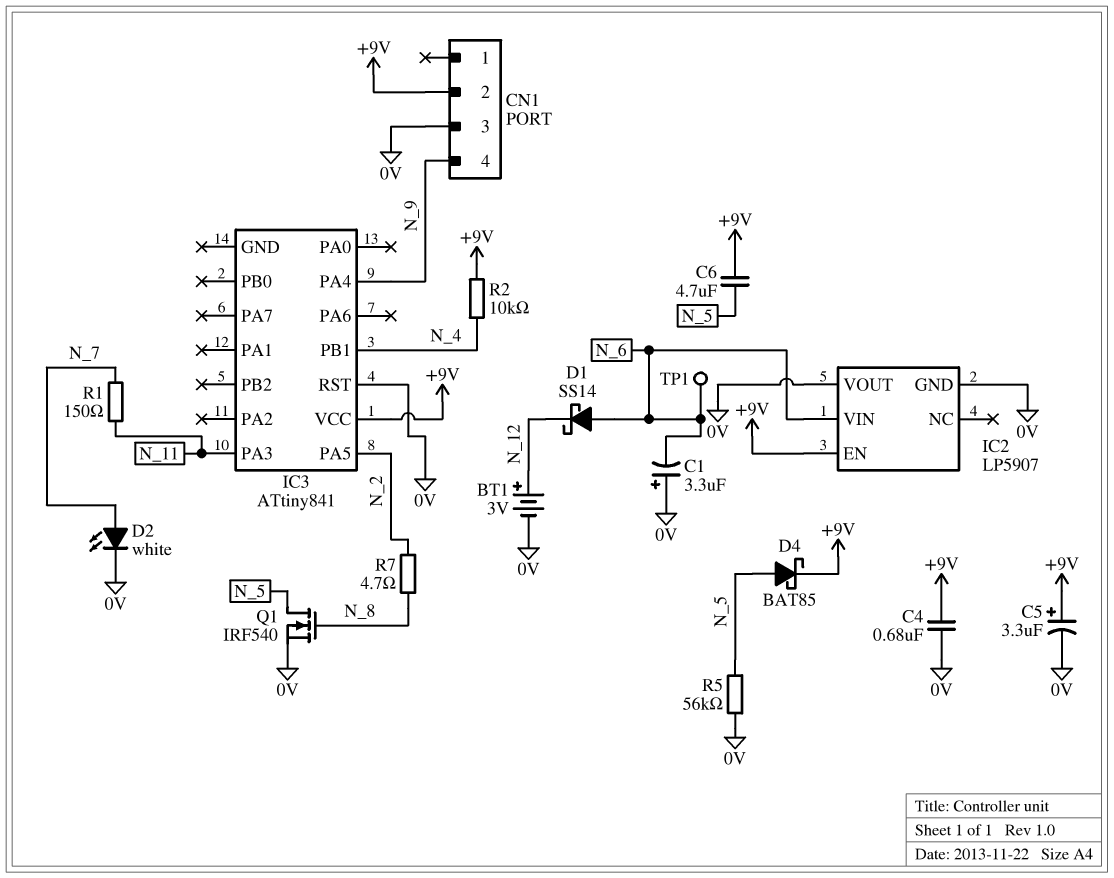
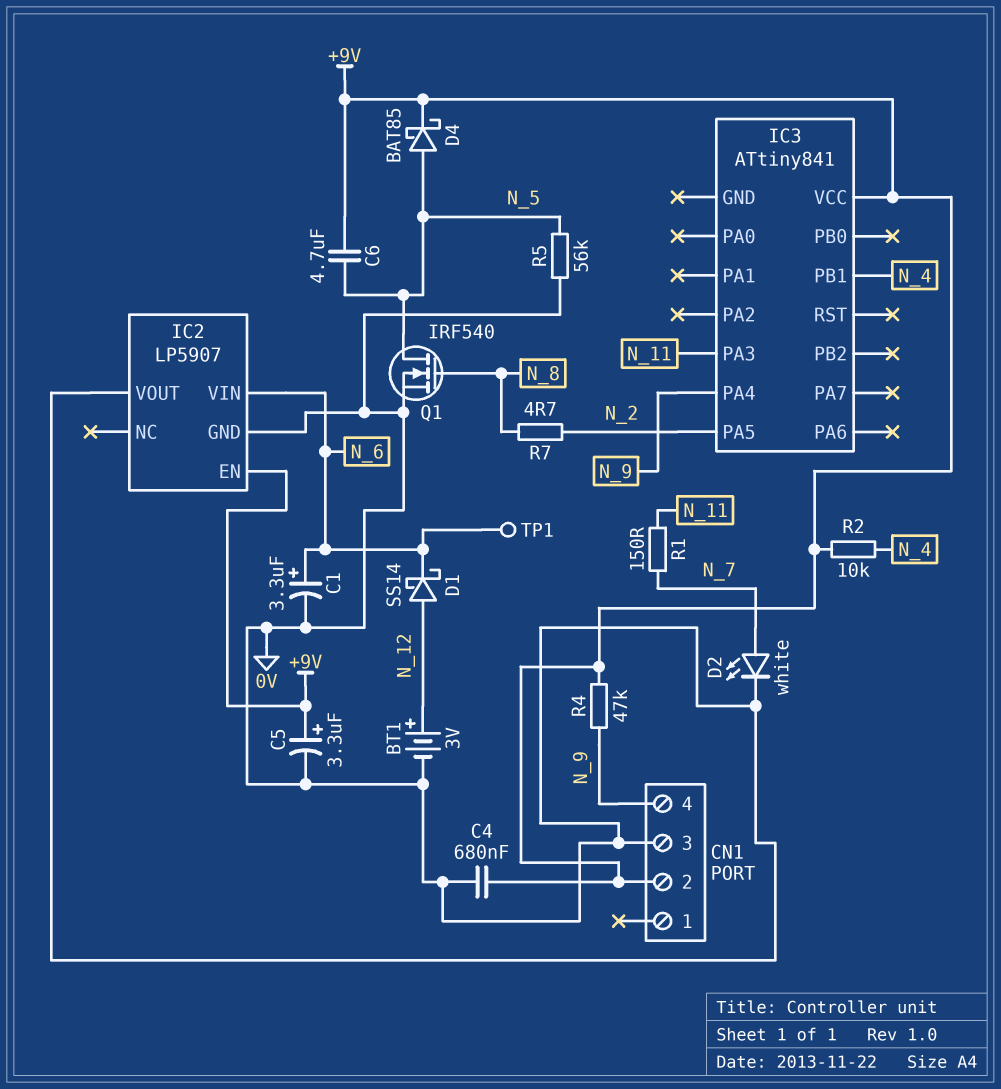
C1: 3.3uF (plus 0V, minus N_6) -> 3.3uF (plus N_6, minus 0V)
D1: schottky SS14 (A N_6, K N_12) -> schottky SS14 (A N_12, K N_6)
IC3 pin RST: 0V -> none
R4: none -> 47k (+9V, N_9)

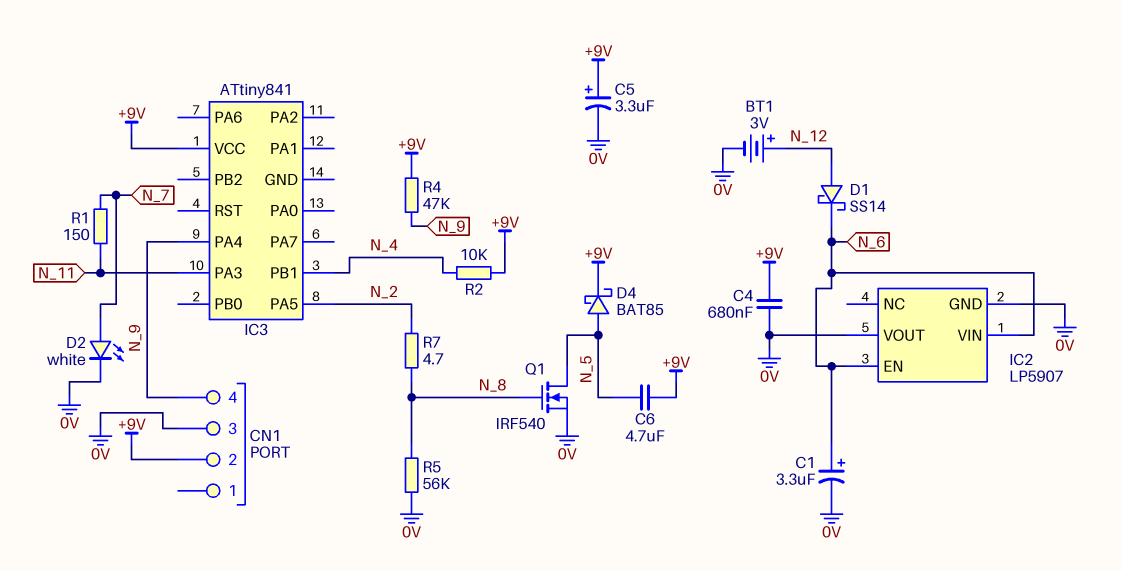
IC2 pin EN: +9V -> N_6
R5: 56k (0V, N_5) -> 56k (0V, N_8)
TP1: test point (N_6) -> none

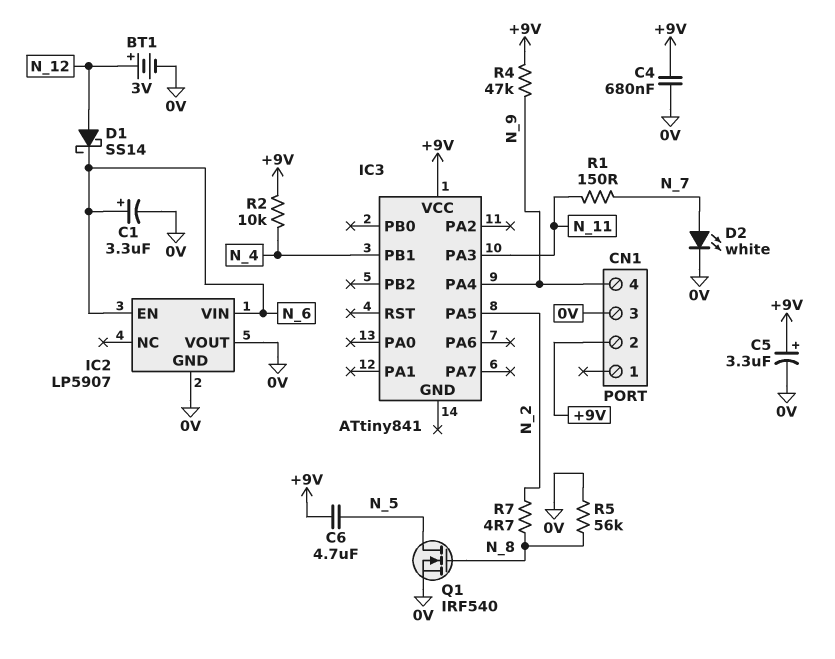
D4: schottky BAT85 (A N_5, K +9V) -> none

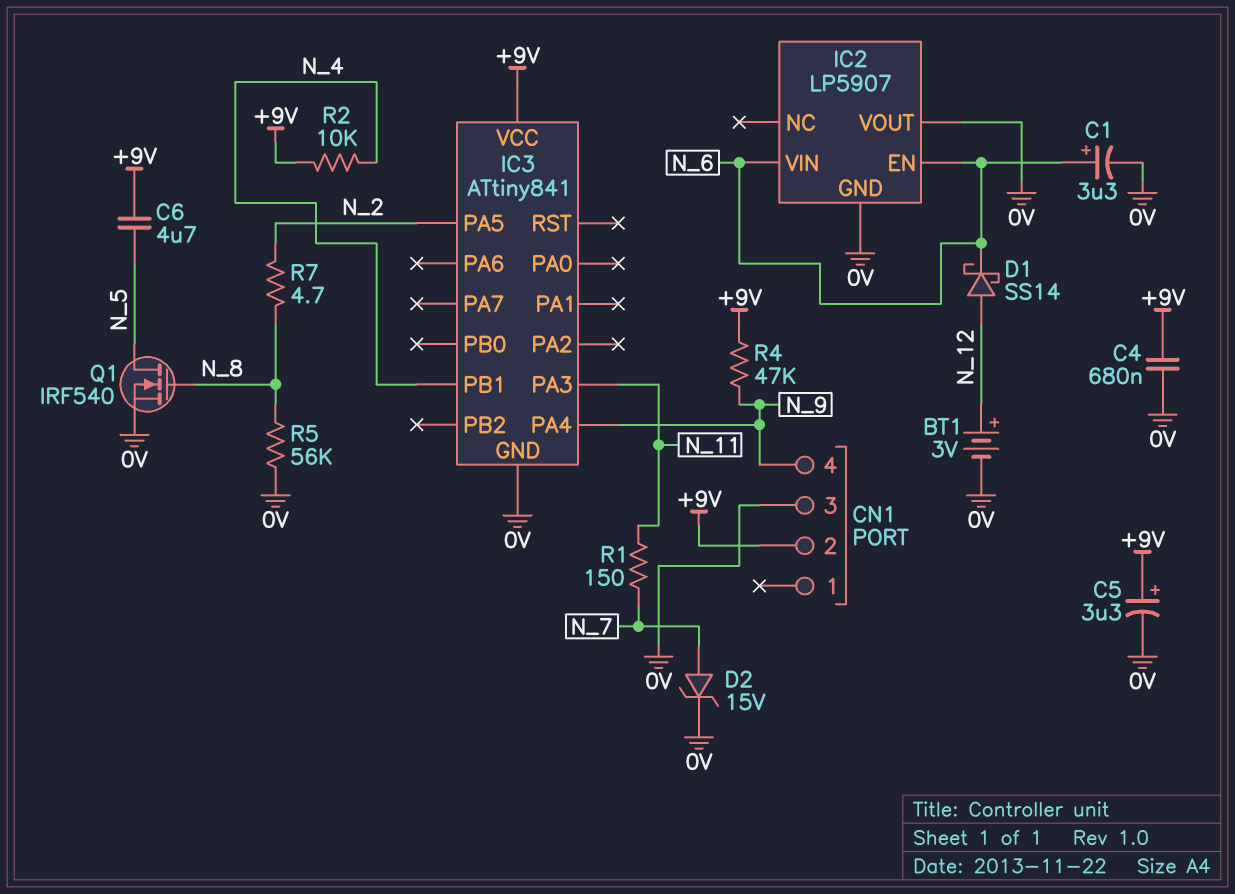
D2: LED white (A N_7, K 0V) -> zener 15V (A N_7, K 0V)
IC3 pin GND: none -> 0V

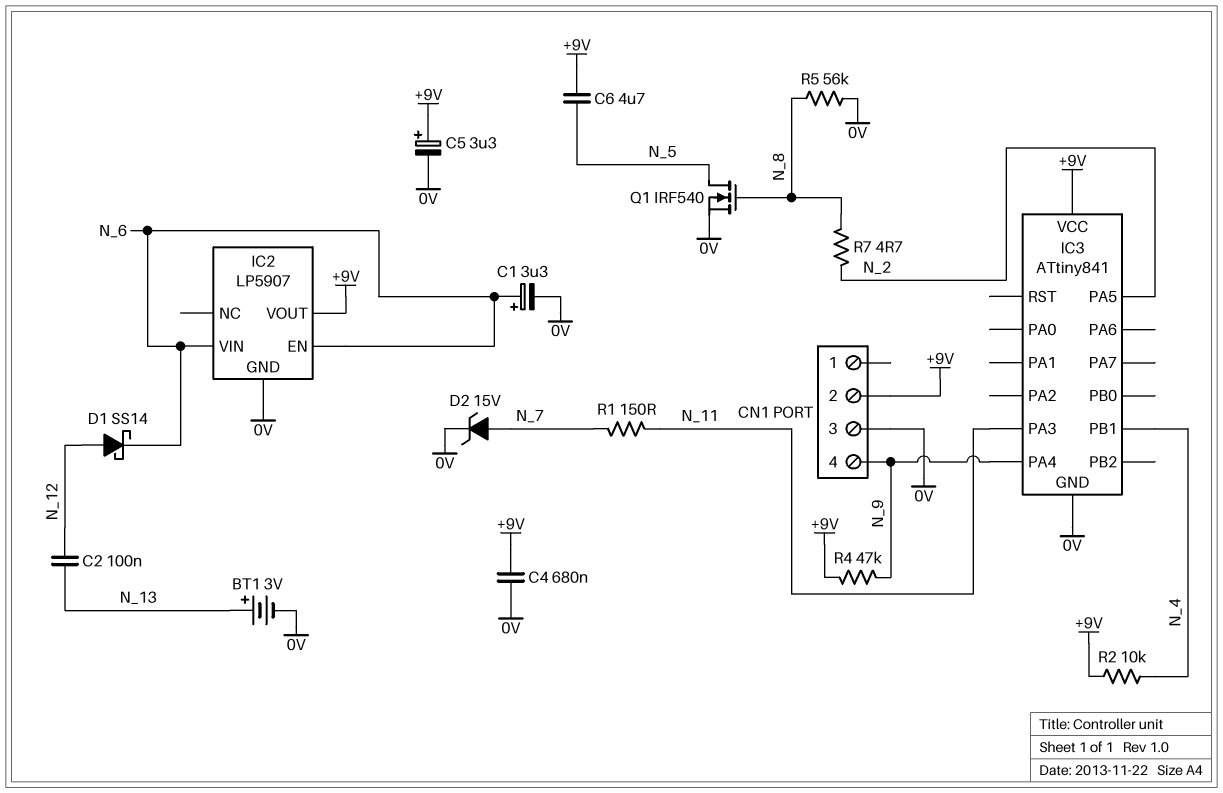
BT1: 3V (plus N_12, minus 0V) -> 3V (plus N_13, minus 0V)
C2: none -> 100nF (N_12, N_13)
IC2 pin VOUT: 0V -> +9V

